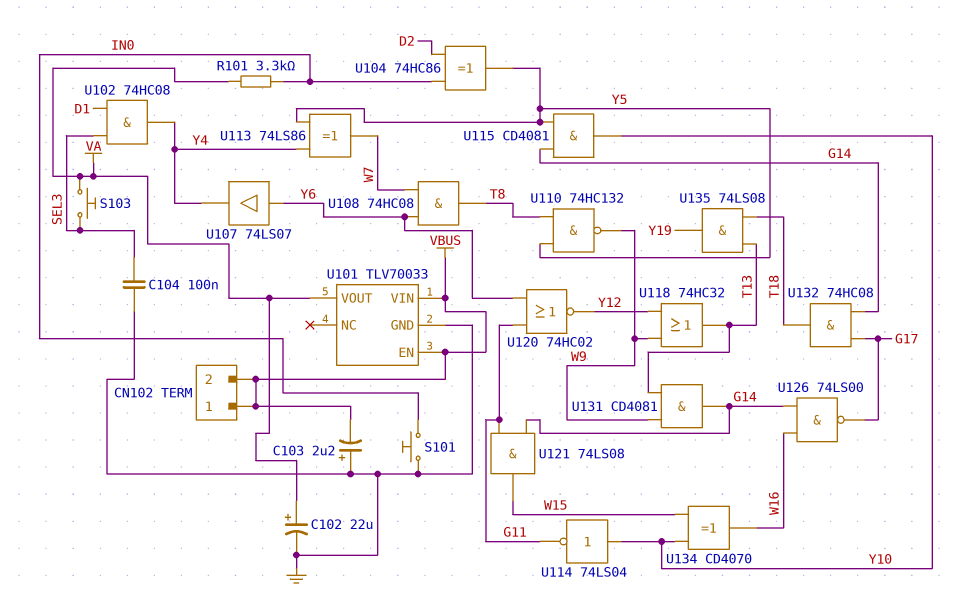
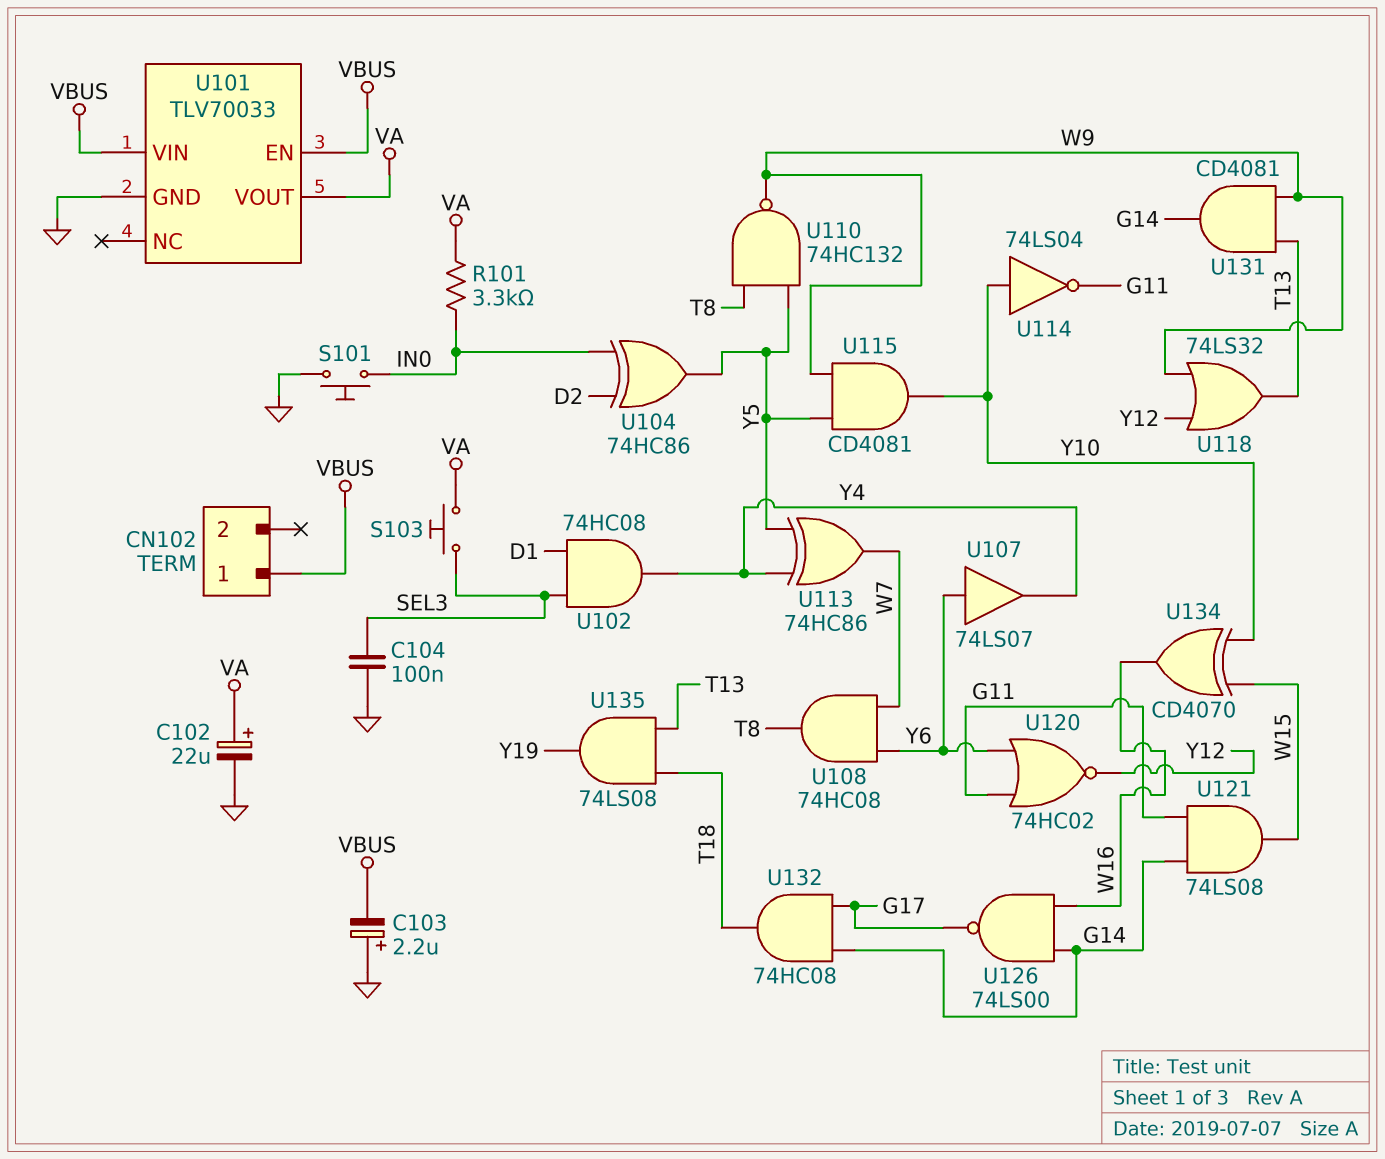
CN102 pin 2: VBUS -> none
U113: XOR 74LS86 (in Y4, in Y5, out W7) -> XOR 74HC86 (in Y4, in Y5, out W7)
U115: AND CD4081 (in G14, in Y5, out Y10) -> AND CD4081 (in W9, in Y5, out Y10)
U118: OR 74HC32 (in W9, in Y12, out T13) -> OR 74LS32 (in W9, in Y12, out T13)

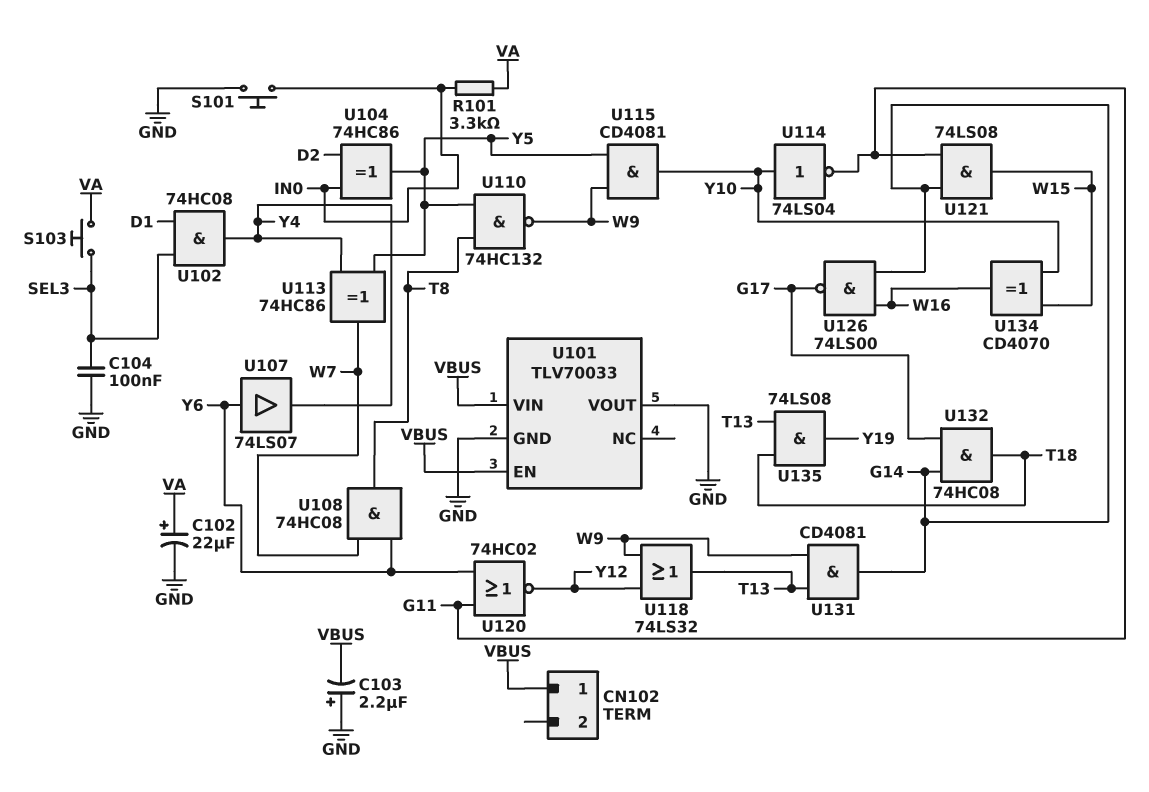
U101 pin VOUT: VA -> GND

